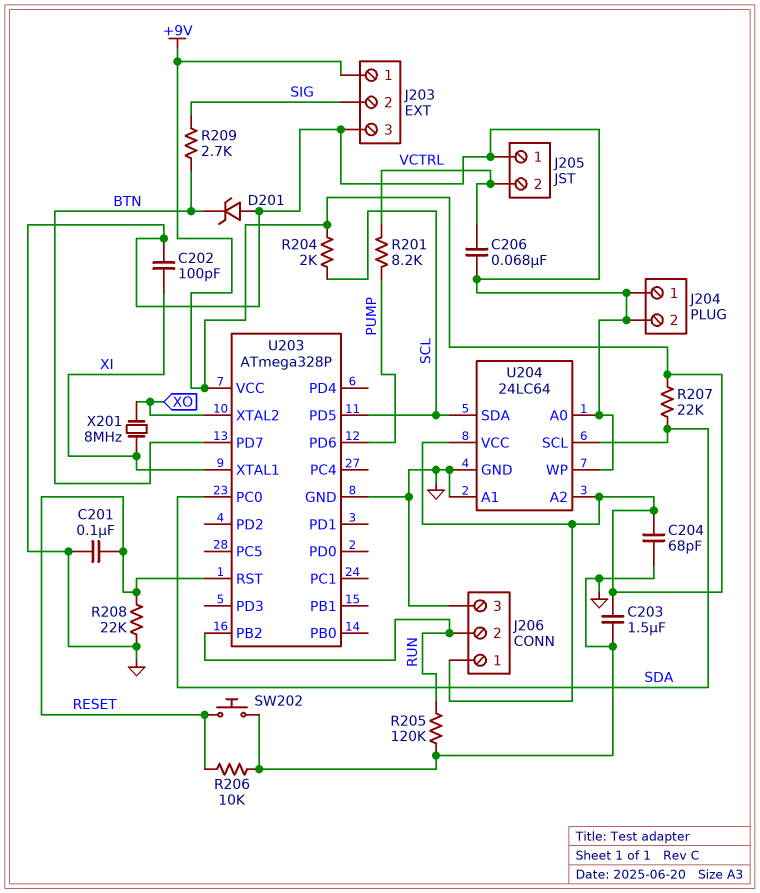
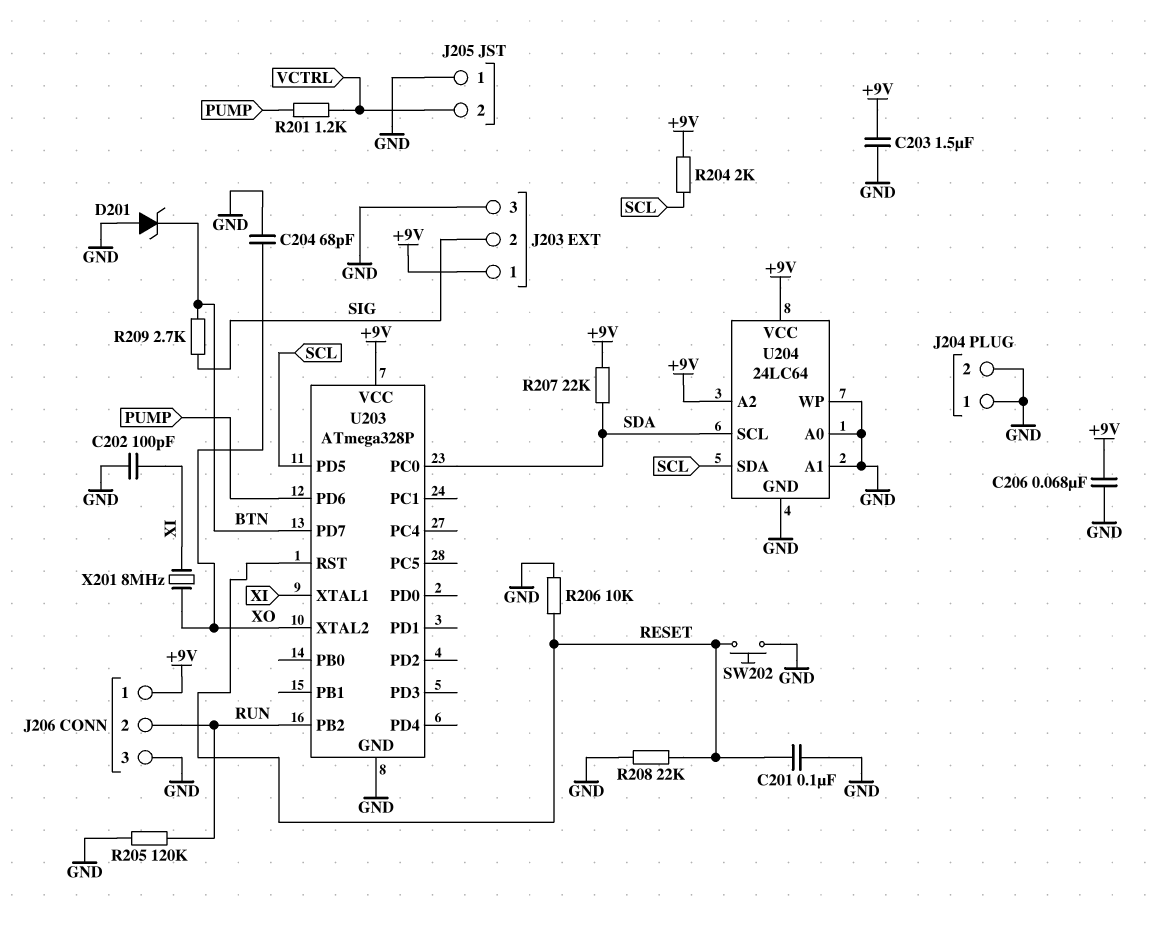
C204: 68pF (+9V, GND) -> 68pF (GND, XO)
C206: 68nF (GND, VCTRL) -> 68nF (+9V, GND)
R201: 8.2k (PUMP, VCTRL) -> 1.2k (PUMP, VCTRL)

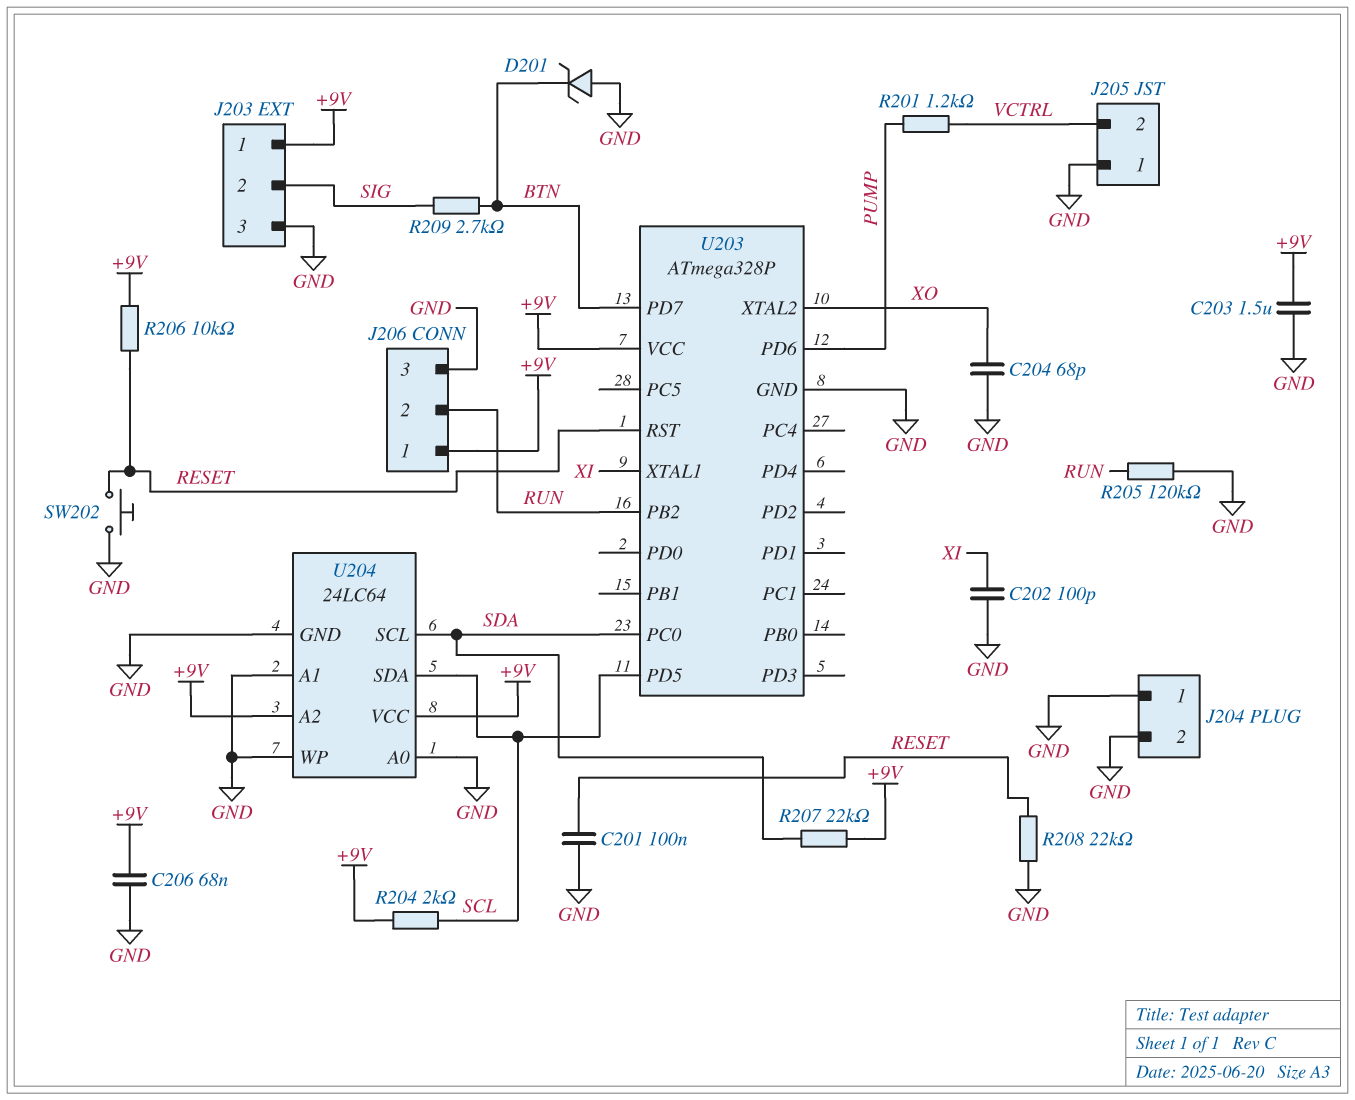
R206: 10k (GND, RESET) -> 10k (+9V, RESET)
X201: 8MHz (XI, XO) -> none

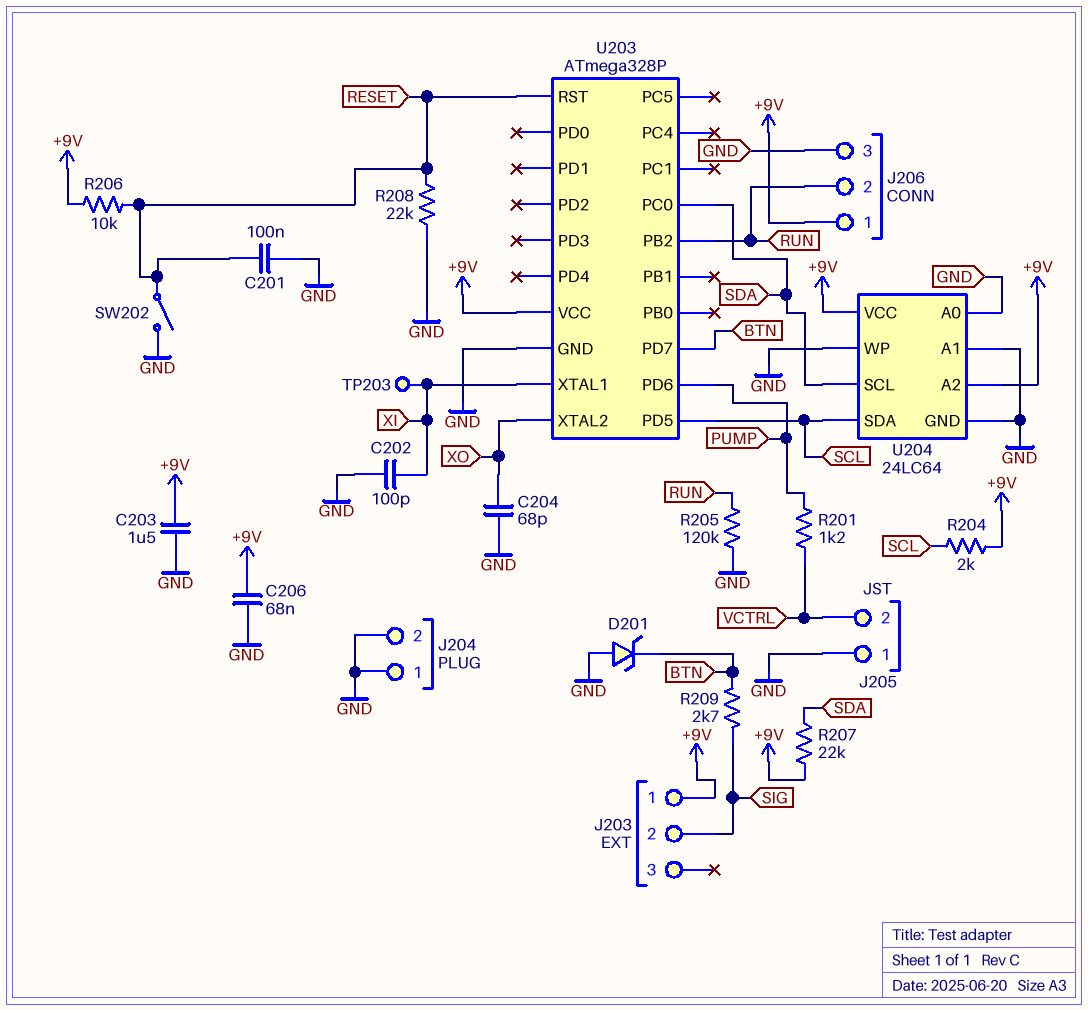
J203 pin 3: GND -> none
SW202: button (GND, RESET) -> switch (GND, RESET)
TP203: none -> test point (XI)

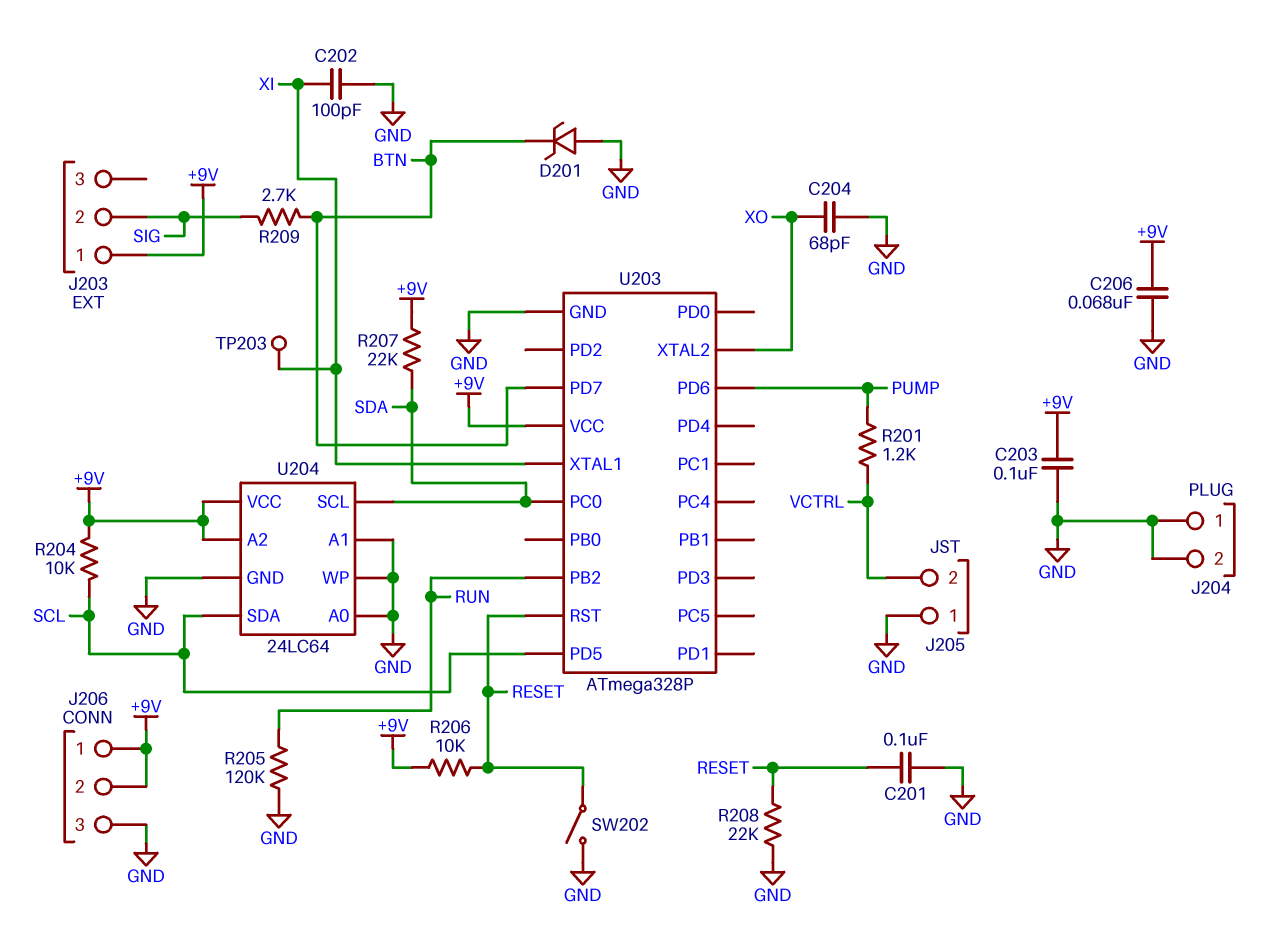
C203: 1.5uF (+9V, GND) -> 100nF (+9V, GND)
J206 pin 2: RUN -> +9V
R204: 2k (+9V, SCL) -> 10k (+9V, SCL)

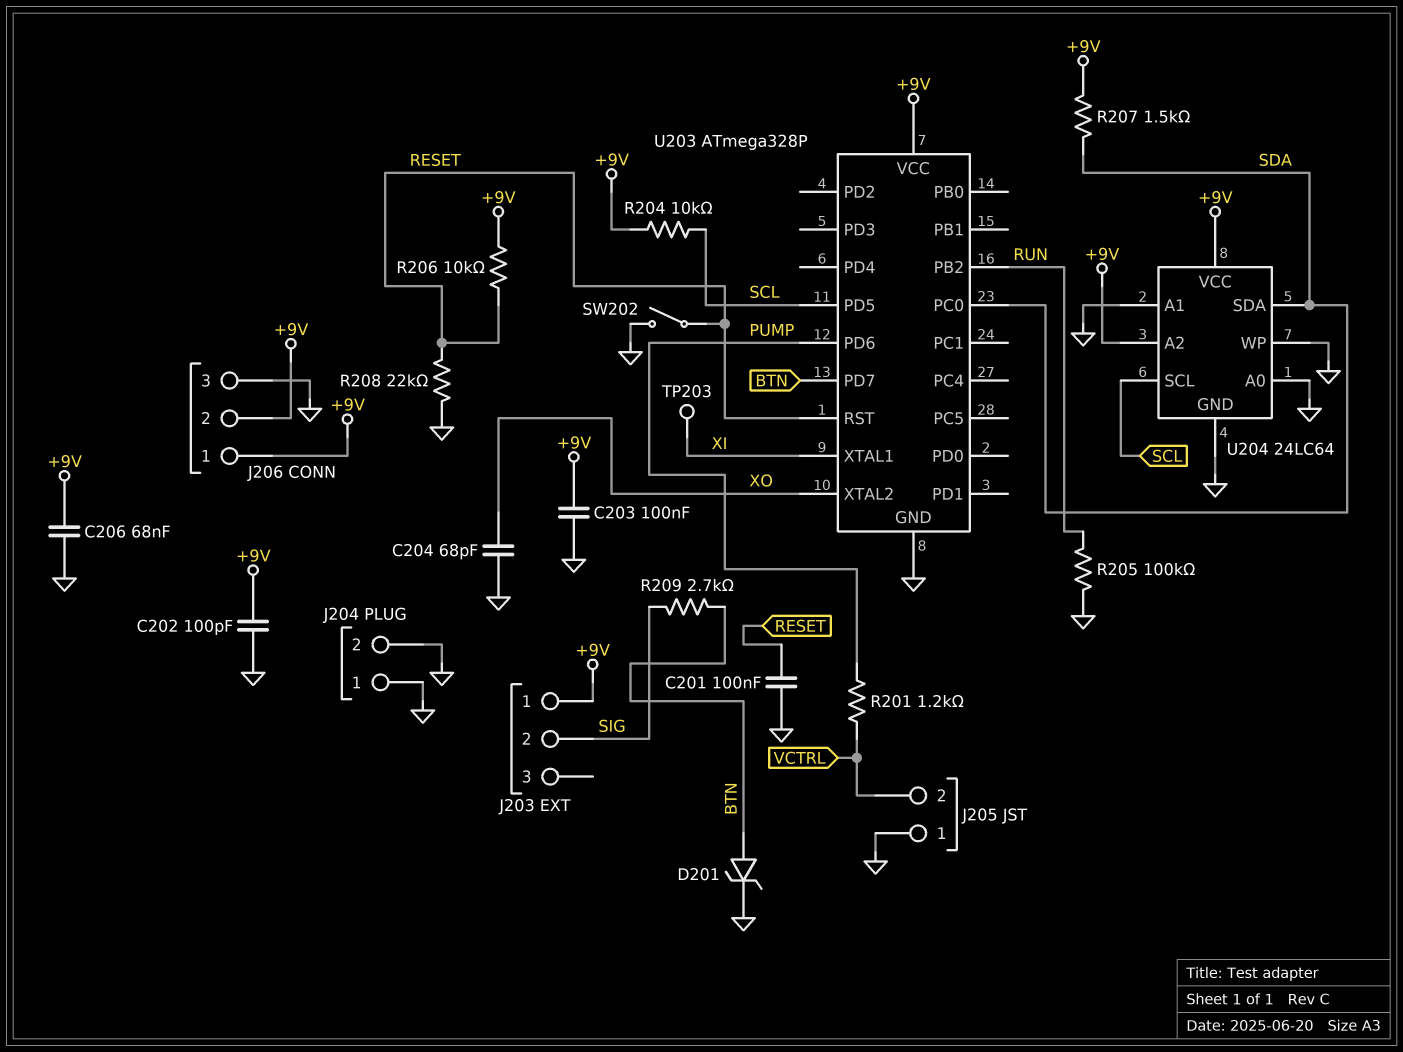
C202: 100pF (GND, XI) -> 100pF (+9V, GND)
D201: zener (A GND, K BTN) -> zener (A BTN, K GND)
R205: 120k (GND, RUN) -> 100k (GND, RUN)
R207: 22k (+9V, SDA) -> 1.5k (+9V, SDA)
U204 pin SCL: SDA -> SCL
U204 pin SDA: SCL -> SDA

